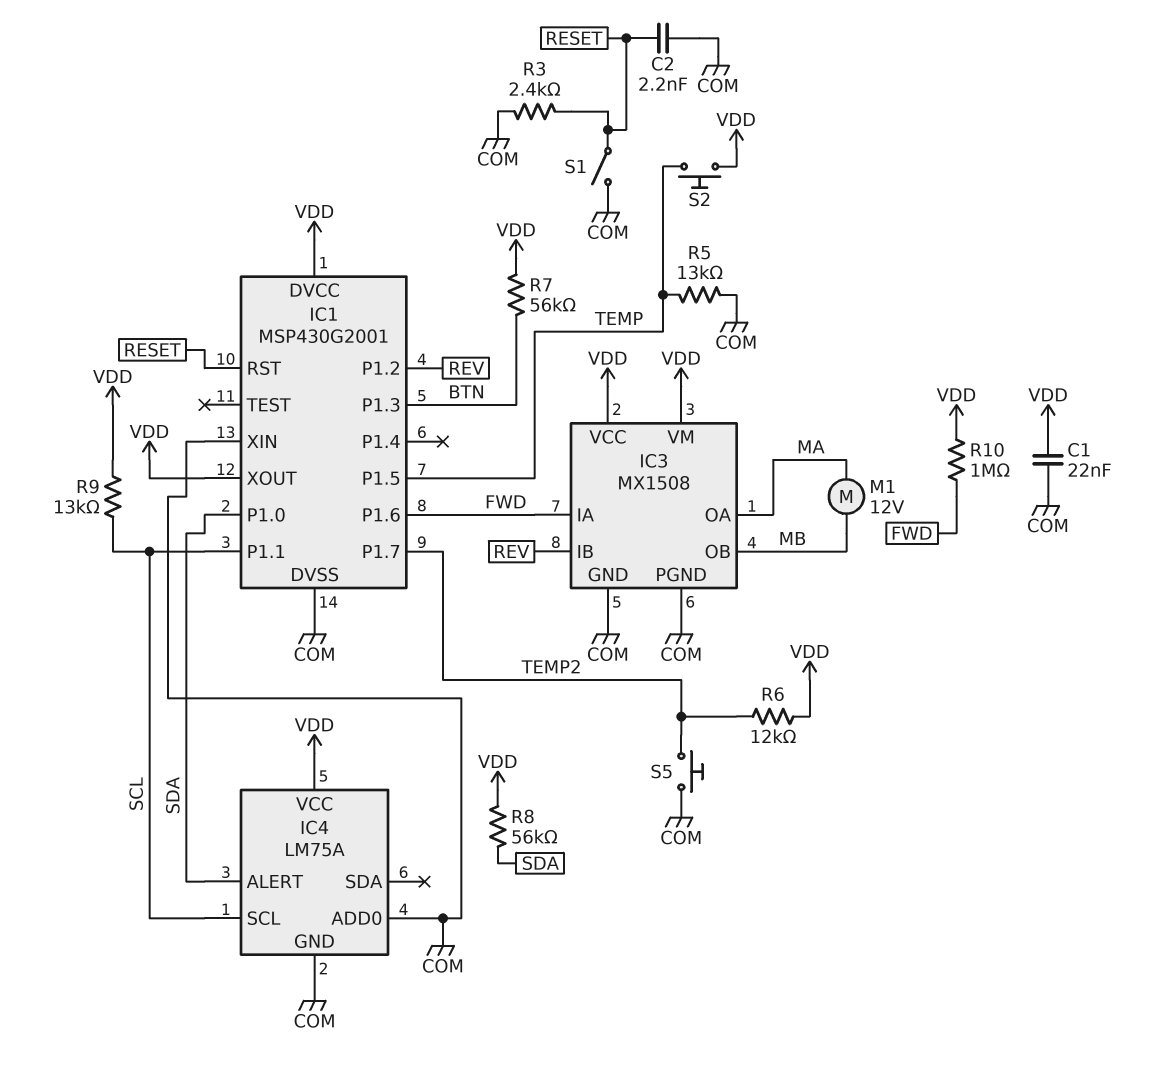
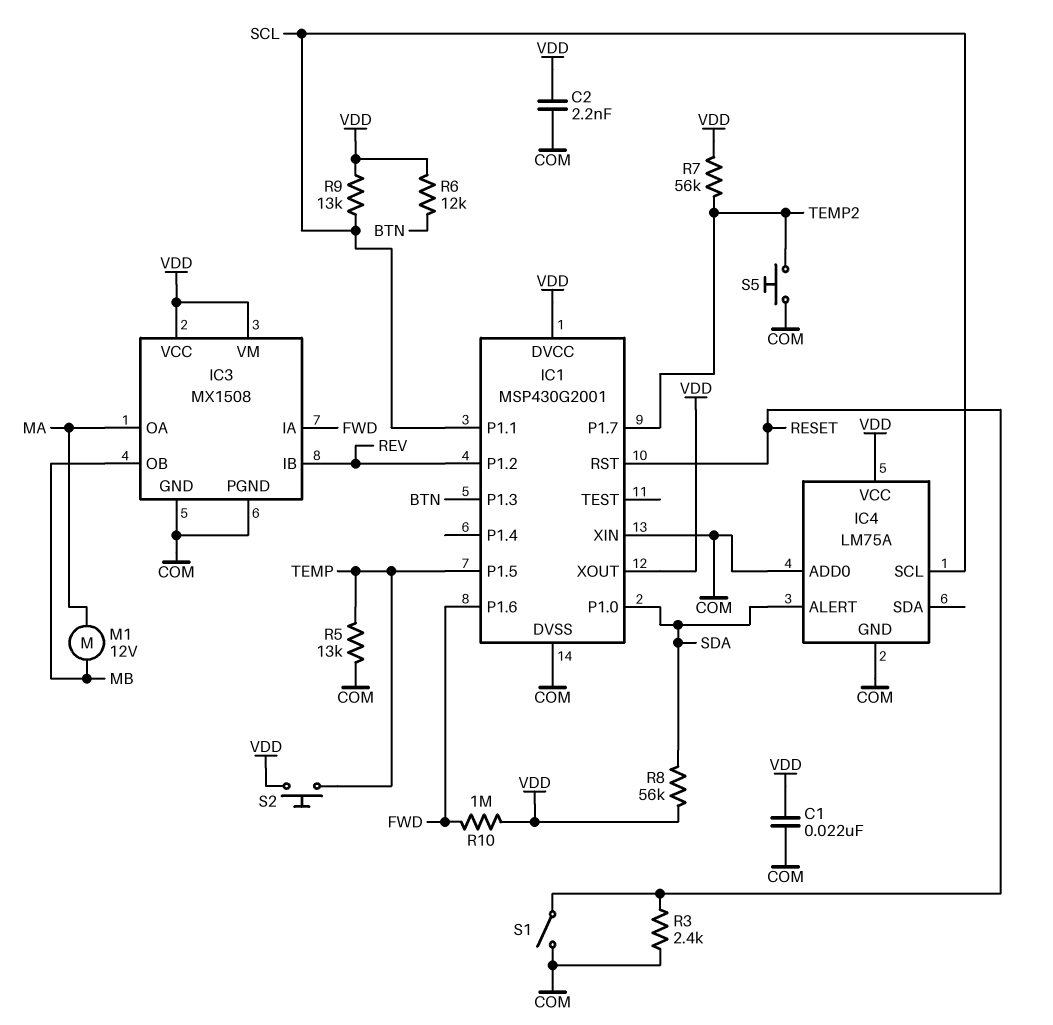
C2: 2.2nF (COM, RESET) -> 2.2nF (COM, VDD)
R6: 12k (TEMP2, VDD) -> 12k (BTN, VDD)
R7: 56k (BTN, VDD) -> 56k (TEMP2, VDD)

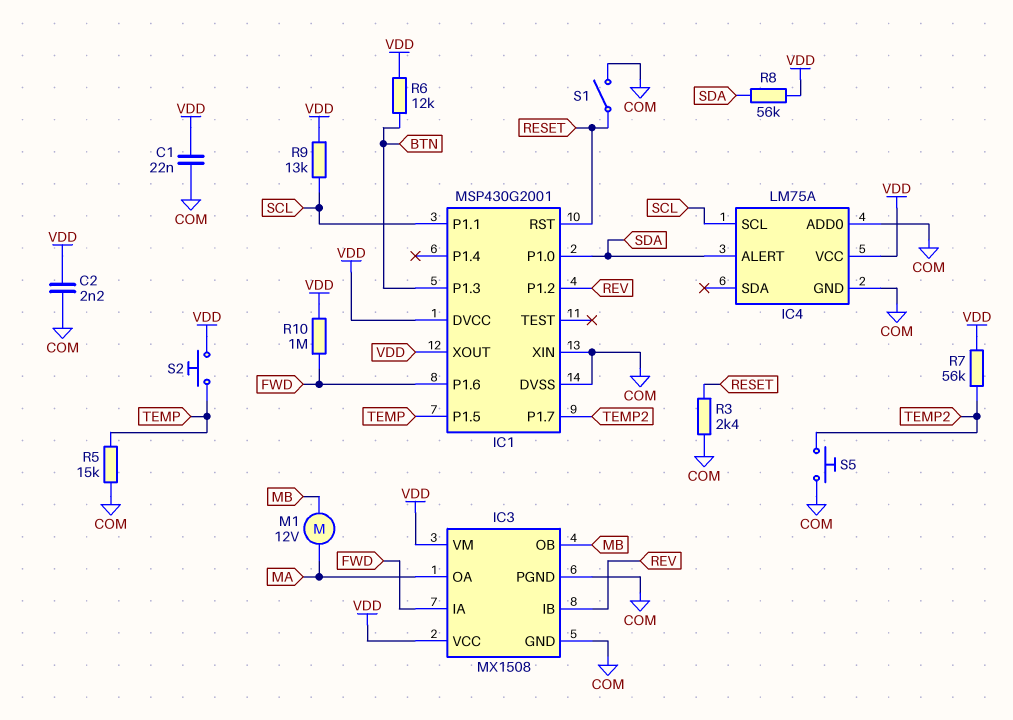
R5: 13k (COM, TEMP) -> 15k (COM, TEMP)

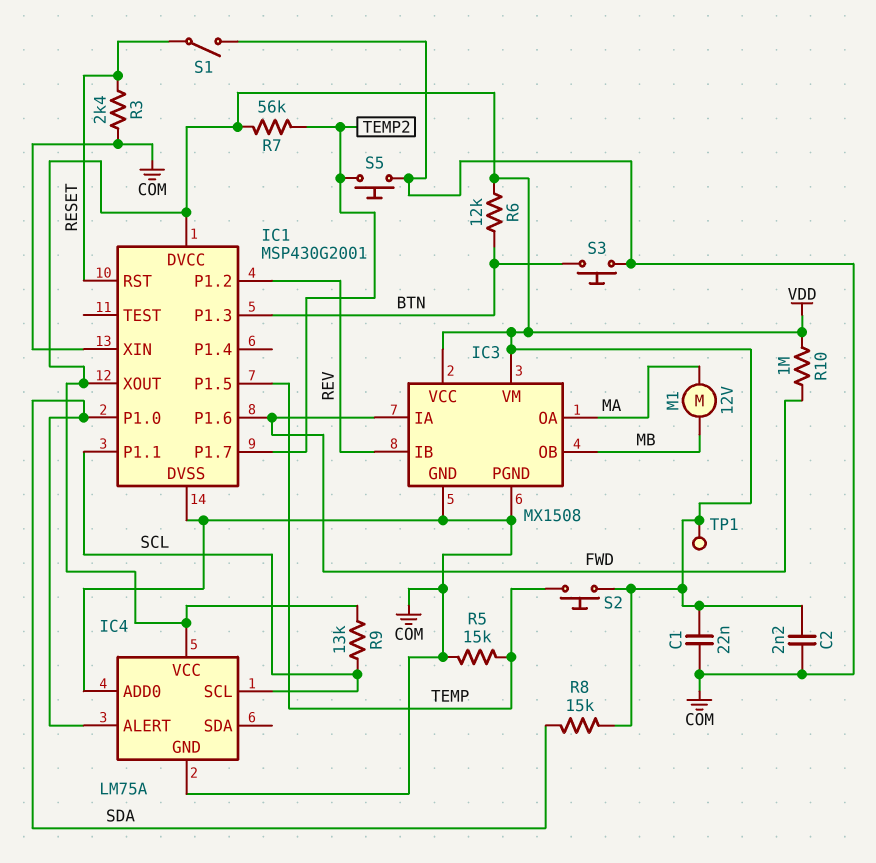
R8: 56k (SDA, VDD) -> 15k (SDA, VDD)
S3: none -> button (BTN, COM)
TP1: none -> test point (VDD)

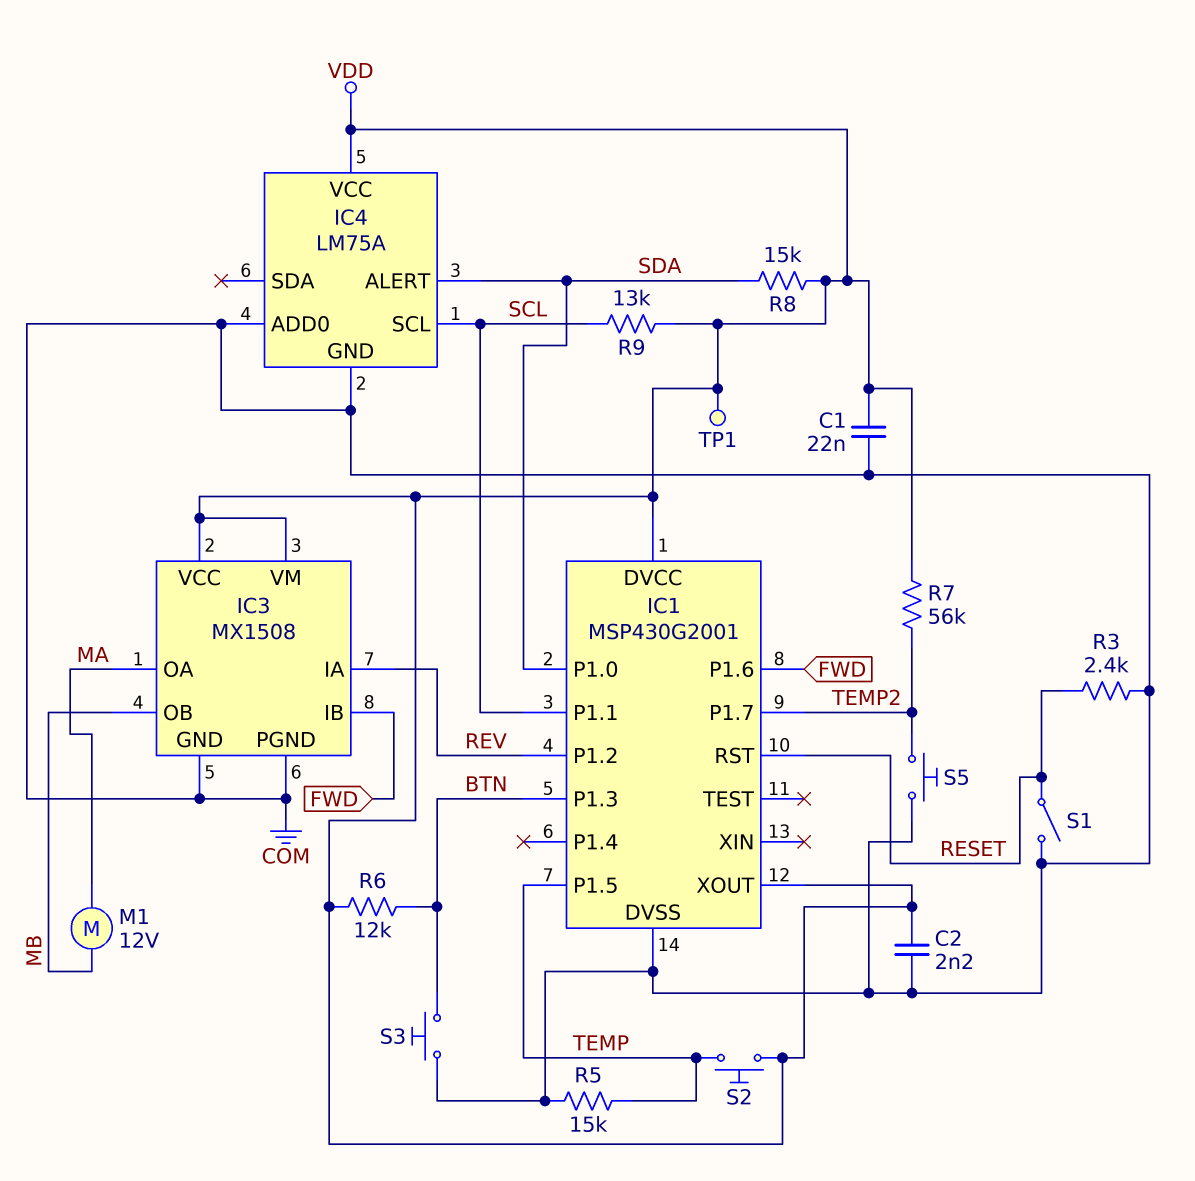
IC1 pin XIN: COM -> none
IC3 pin IA: FWD -> REV
IC3 pin IB: REV -> FWD
R10: 1M (FWD, VDD) -> none

